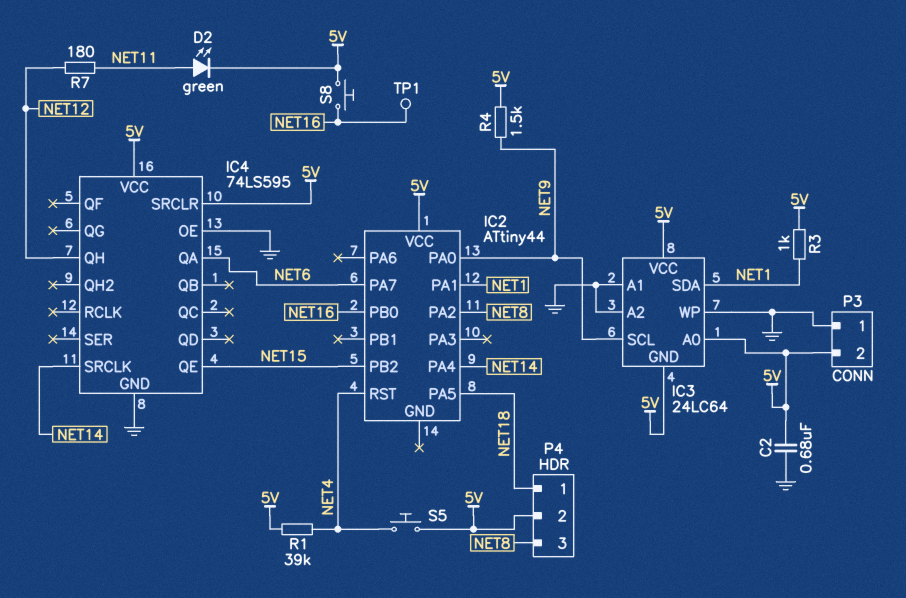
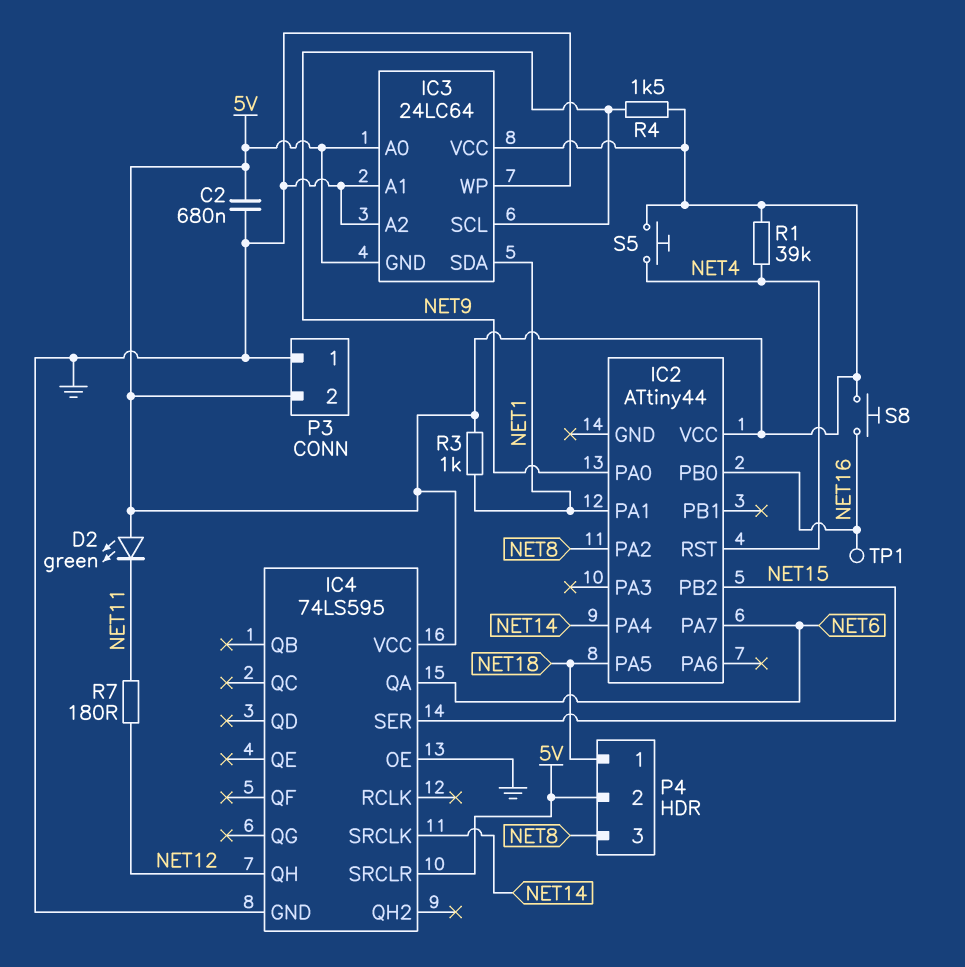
D2: LED green (A NET11, K 5V) -> LED green (A 5V, K NET11)
IC4 pin QE: NET15 -> none
IC4 pin SER: none -> NET15

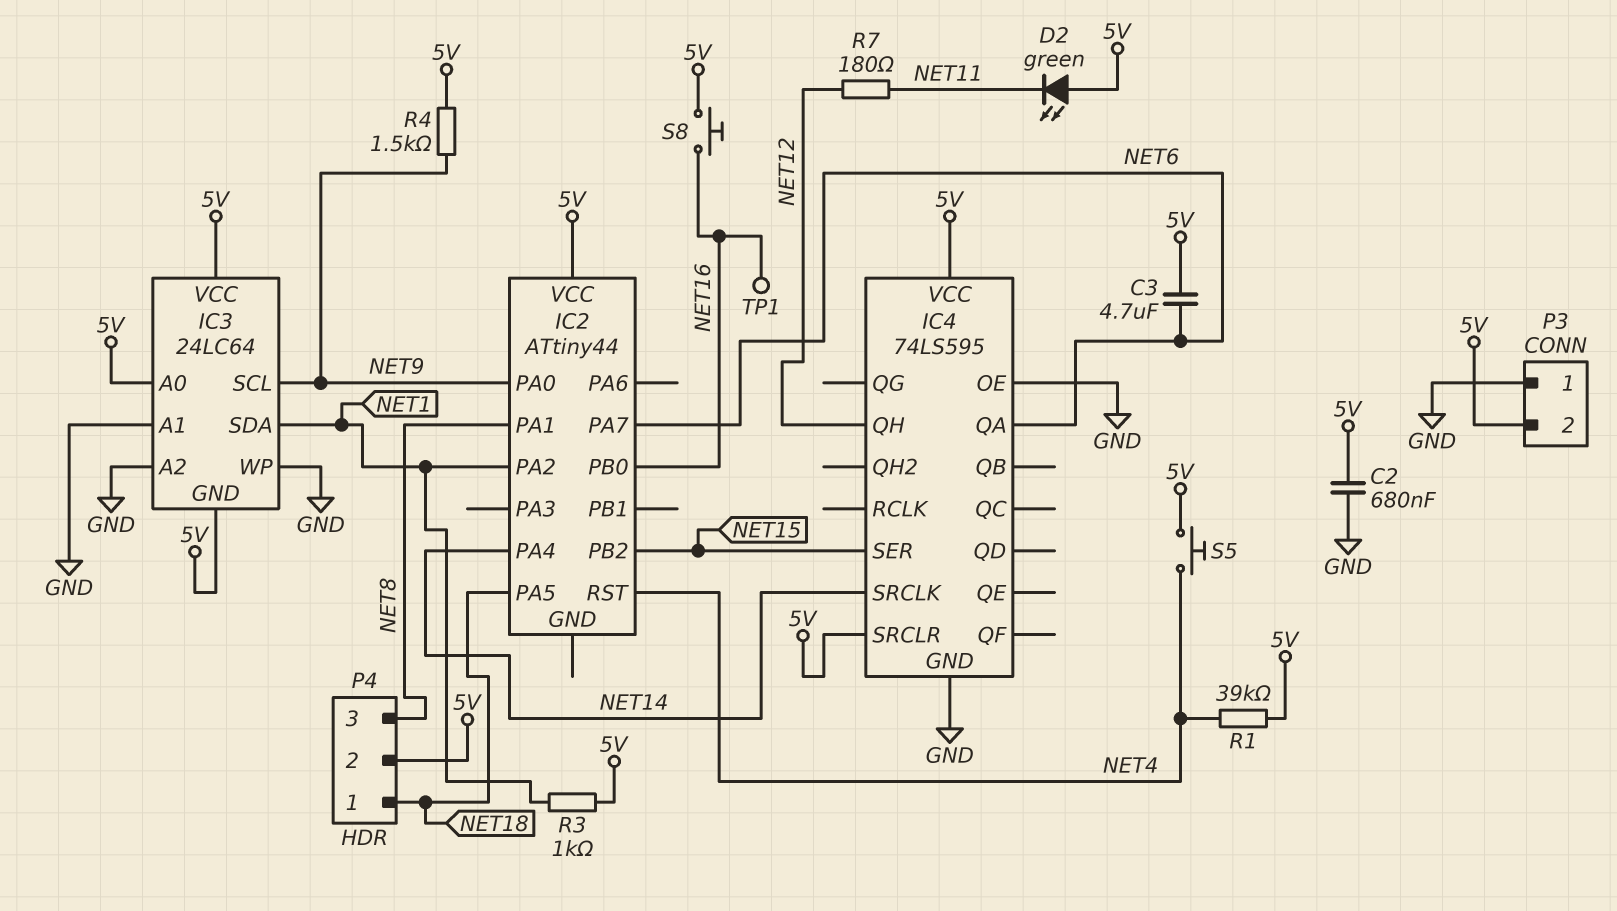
C3: none -> 4.7uF (5V, NET6)
IC2 pin PA1: NET1 -> NET8
IC2 pin PA2: NET8 -> NET1

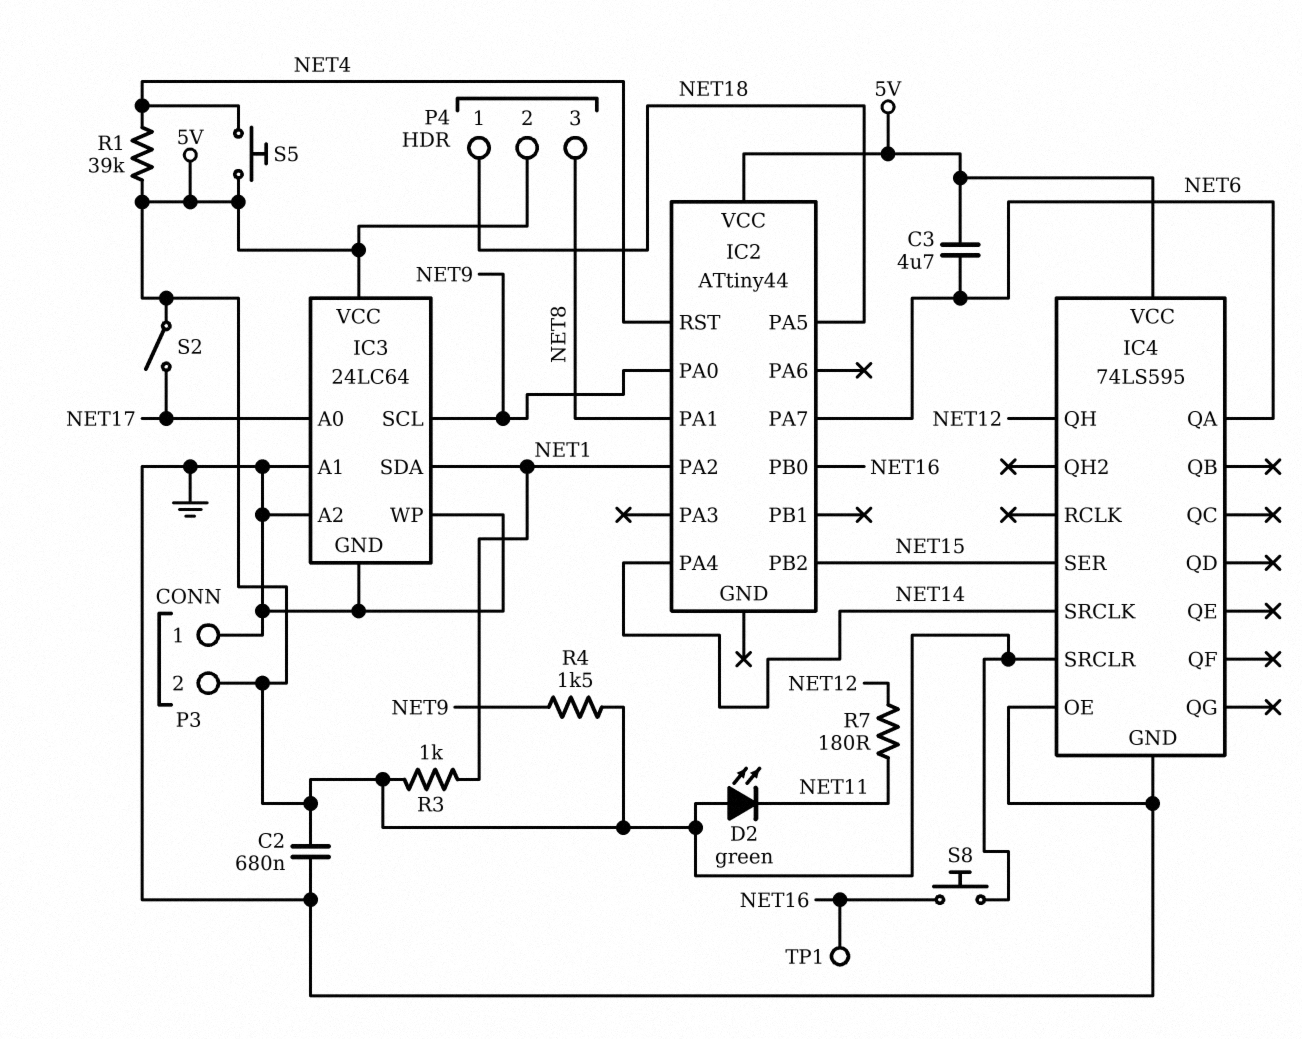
IC3 pin A0: 5V -> NET17
IC3 pin GND: 5V -> GND
S2: none -> switch (5V, NET17)

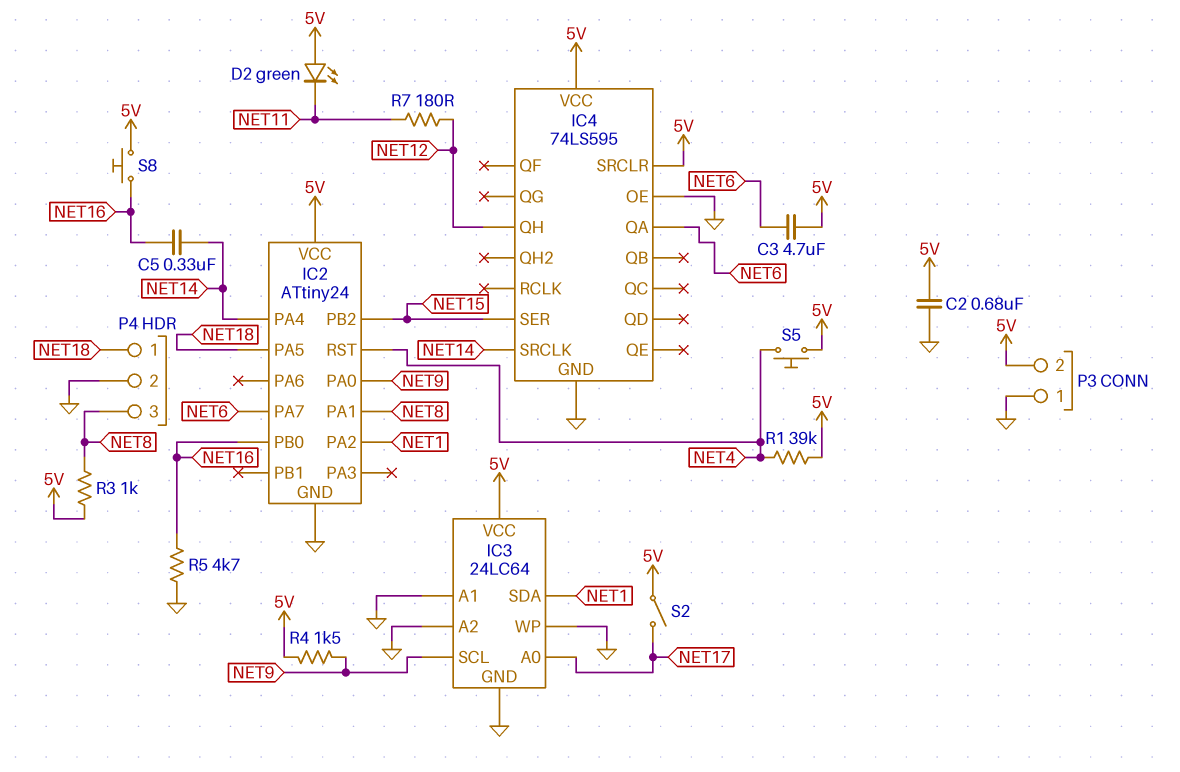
C5: none -> 330nF (NET14, NET16)
IC2: ATtiny44 -> ATtiny24
IC2 pin GND: none -> GND
P4 pin 2: 5V -> GND
R3: 1k (5V, NET1) -> 1k (5V, NET8)
R5: none -> 4.7k (GND, NET16)
TP1: test point (NET16) -> none

